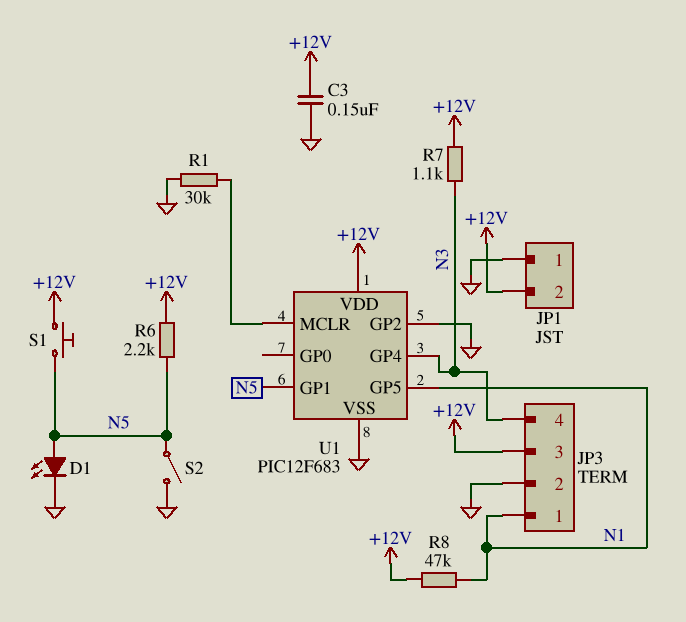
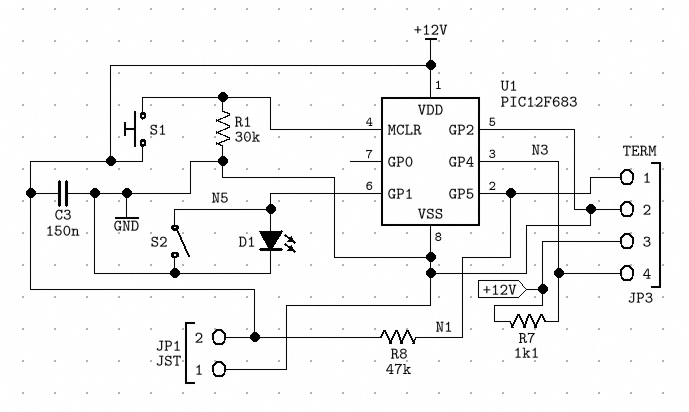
R6: 2.2k (+12V, N5) -> none
S1: button (+12V, N5) -> button (+12V, U1/MCLR)

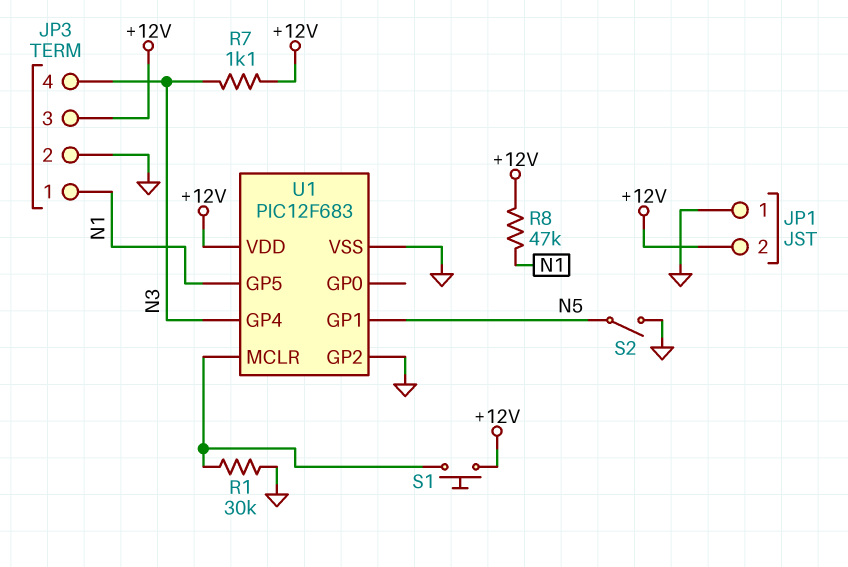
C3: 150nF (+12V, GND) -> none
D1: LED (A N5, K GND) -> none

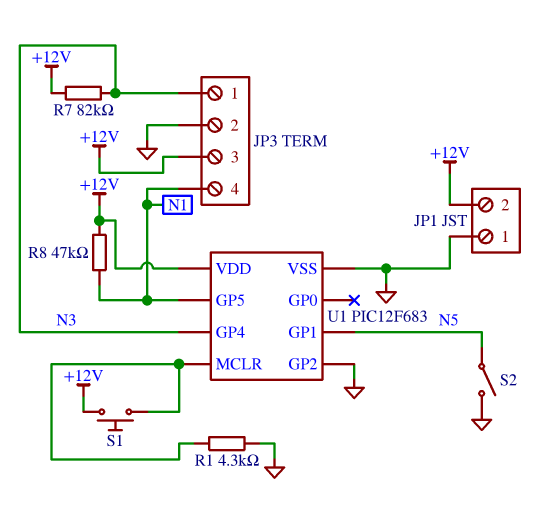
JP3 pin 1: N1 -> N3
JP3 pin 4: N3 -> N1
R1: 30k (GND, U1/MCLR) -> 4.3k (GND, U1/MCLR)
R7: 1.1k (+12V, N3) -> 82k (+12V, N3)

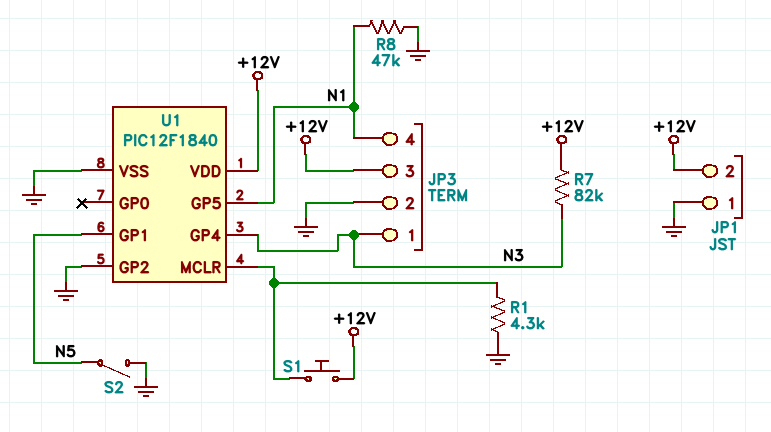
R8: 47k (+12V, N1) -> 47k (GND, N1)
U1: PIC12F683 -> PIC12F1840

